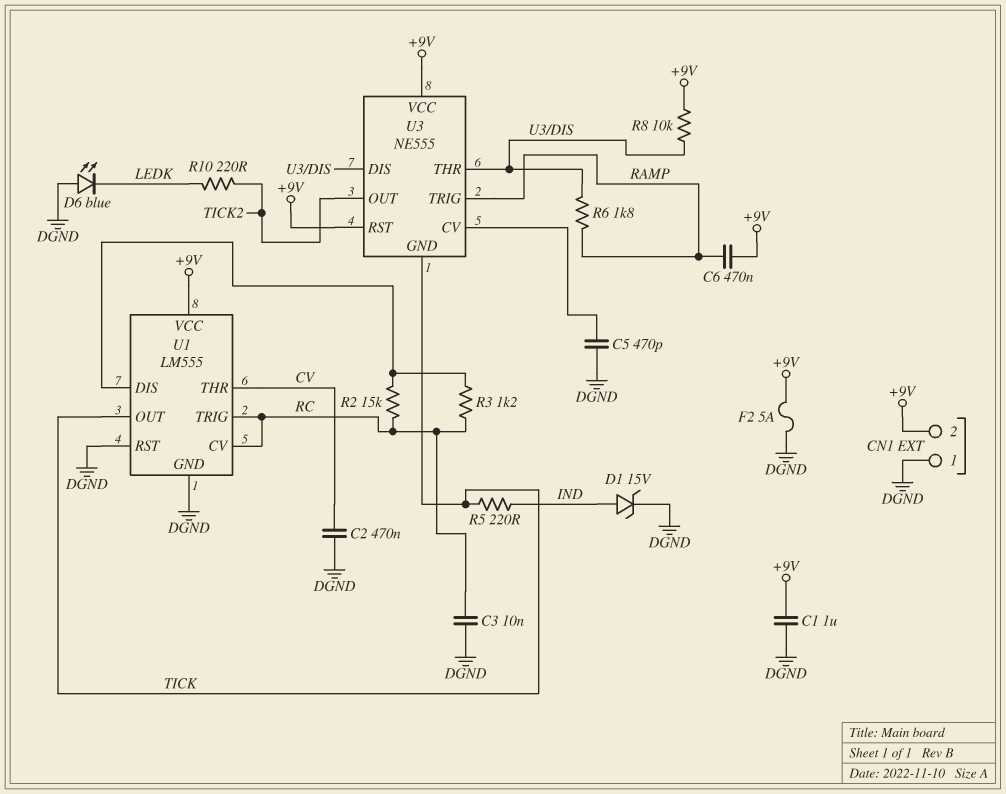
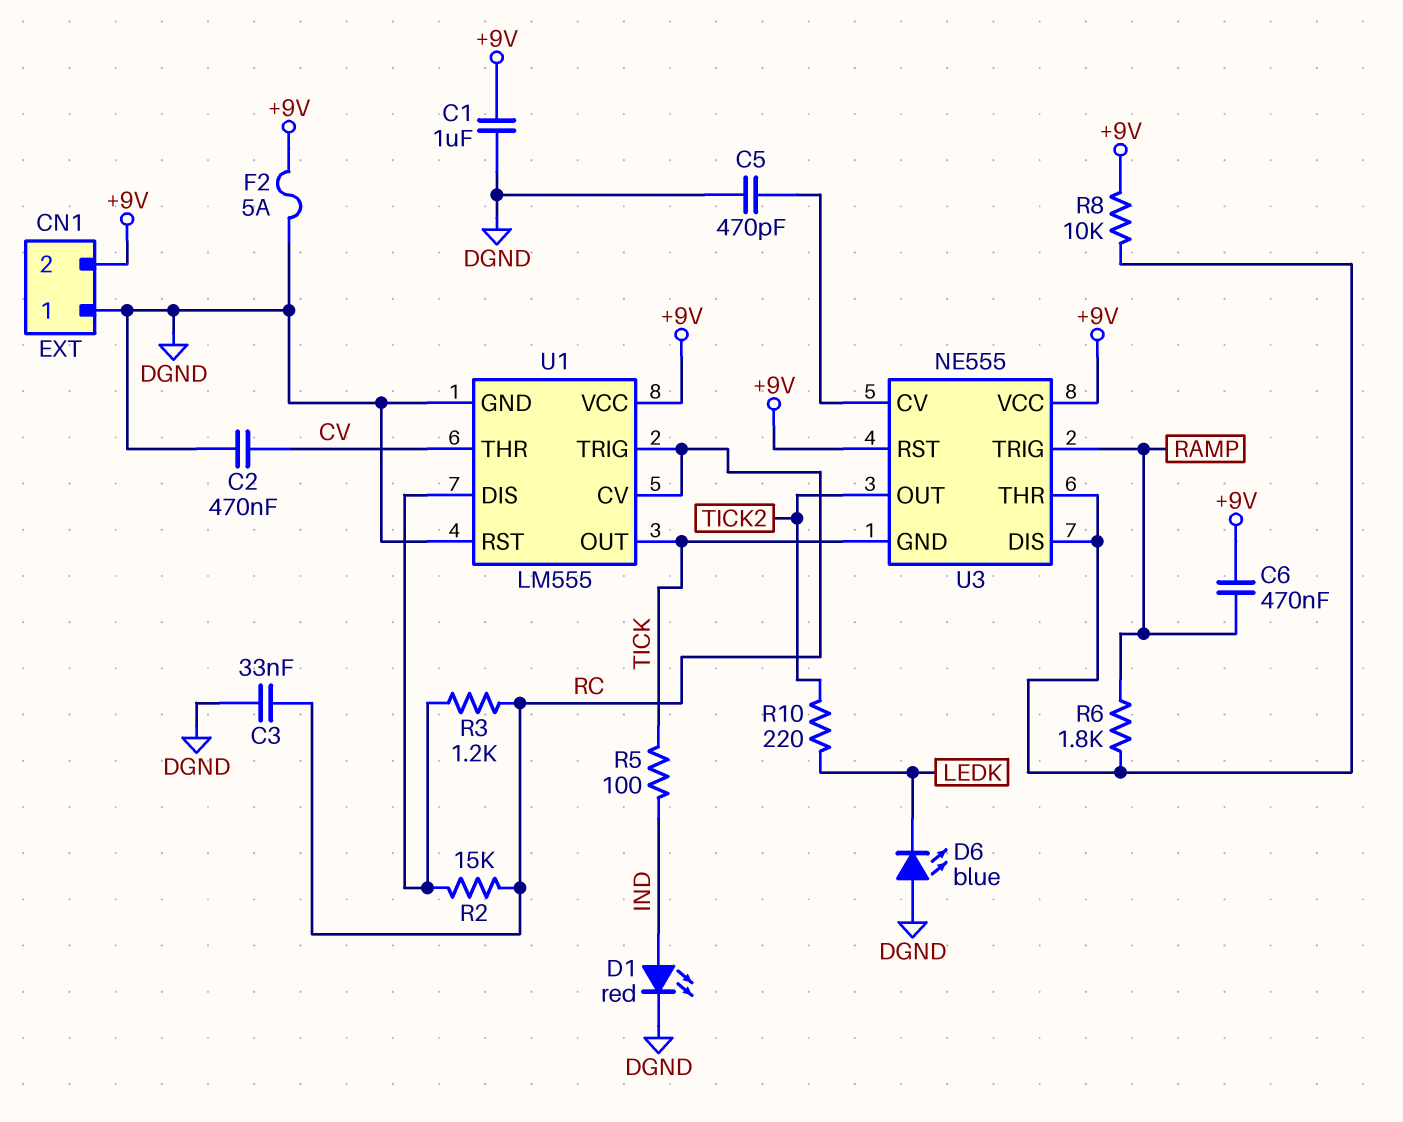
C3: 10nF (DGND, RC) -> 33nF (DGND, RC)
D1: zener 15V (A IND, K DGND) -> LED red (A IND, K DGND)
R5: 220 (IND, TICK) -> 100 (IND, TICK)

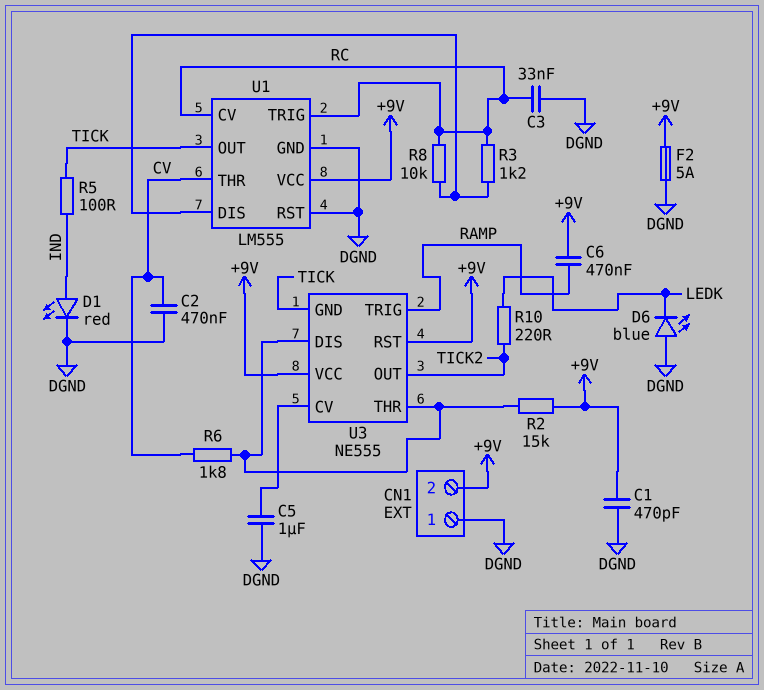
C1: 1uF (+9V, DGND) -> 470pF (+9V, DGND)
C5: 470pF (DGND, U3/CV) -> 1uF (DGND, U3/CV)
R2: 15k (RC, U1/DIS) -> 15k (+9V, U3/DIS)
R6: 1.8k (RAMP, U3/DIS) -> 1.8k (CV, U3/DIS)
R8: 10k (+9V, U3/DIS) -> 10k (RC, U1/DIS)

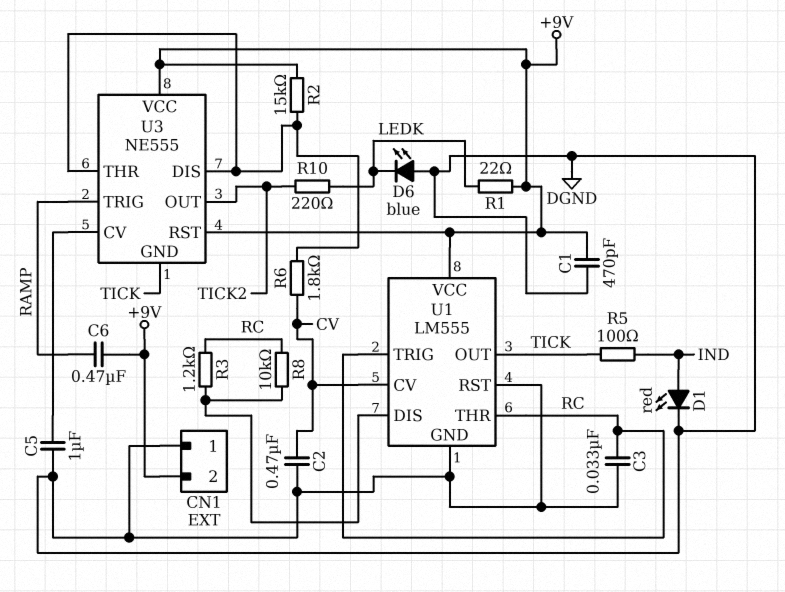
F2: 5A (+9V, DGND) -> none
R1: none -> 22 (+9V, LEDK)
U1 pin CV: RC -> CV
U1 pin THR: CV -> RC

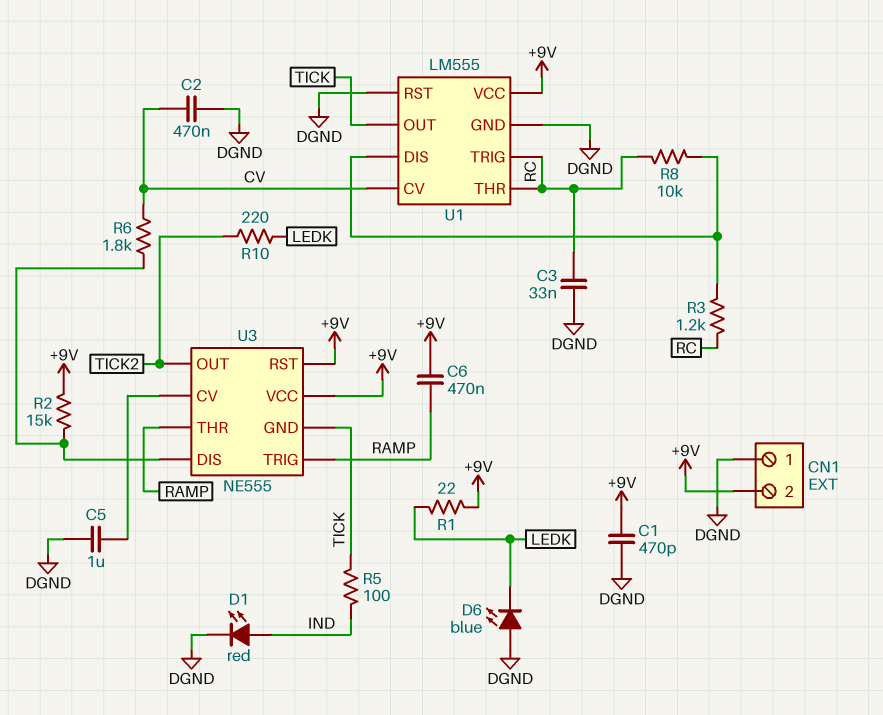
U3 pin THR: U3/DIS -> RAMP

